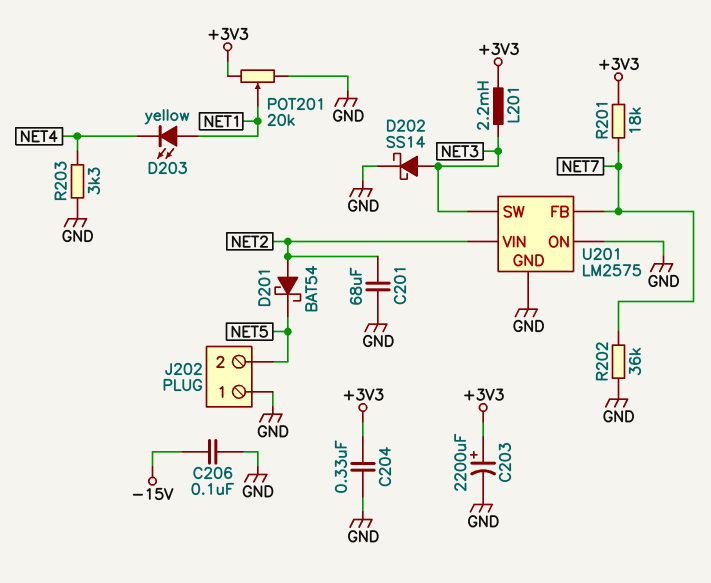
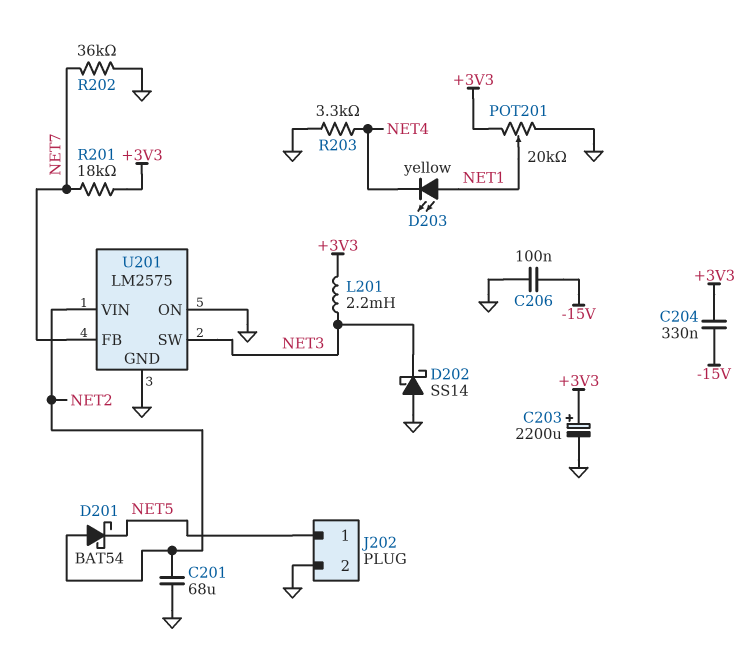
C204: 330nF (+3V3, GND) -> 330nF (+3V3, -15V)
D202: schottky SS14 (A NET3, K GND) -> schottky SS14 (A GND, K NET3)
J202 pin 1: GND -> NET5
J202 pin 2: NET5 -> GND

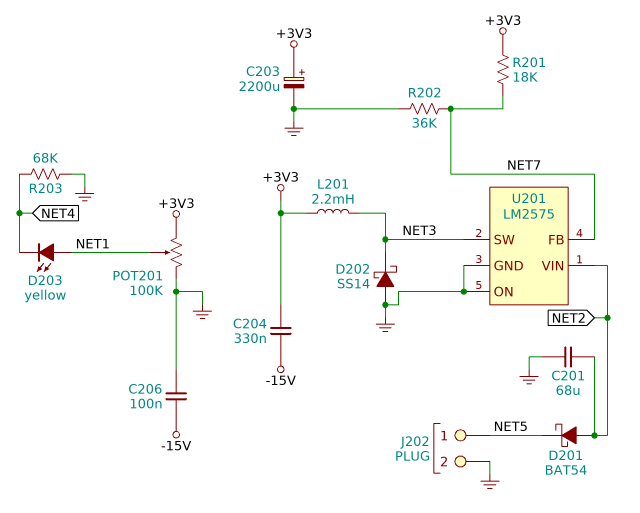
POT201: 20k (+3V3, GND, wiper NET1) -> 100k (+3V3, GND, wiper NET1)
R203: 3.3k (GND, NET4) -> 68k (GND, NET4)

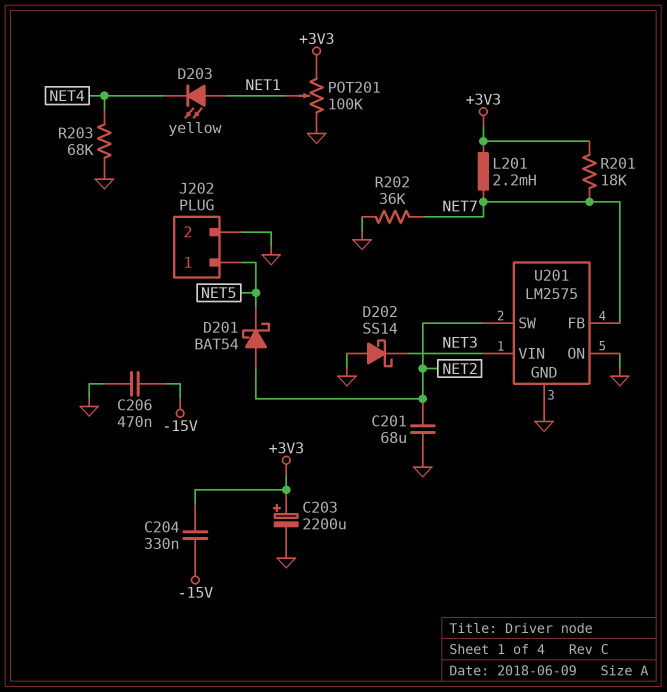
C206: 100nF (-15V, GND) -> 470nF (-15V, GND)
L201: 2.2mH (+3V3, NET3) -> 2.2mH (+3V3, NET7)
U201 pin SW: NET3 -> NET2
U201 pin VIN: NET2 -> NET3

